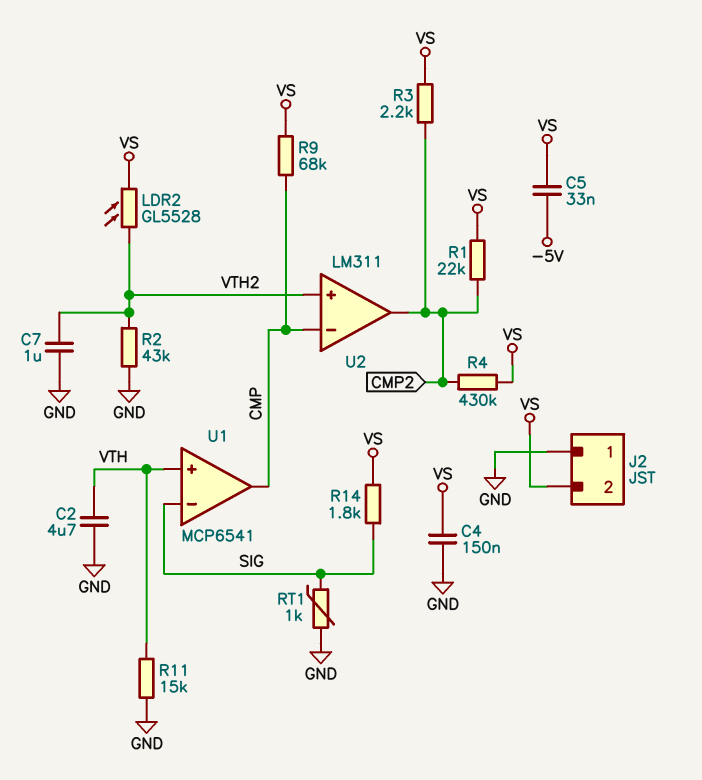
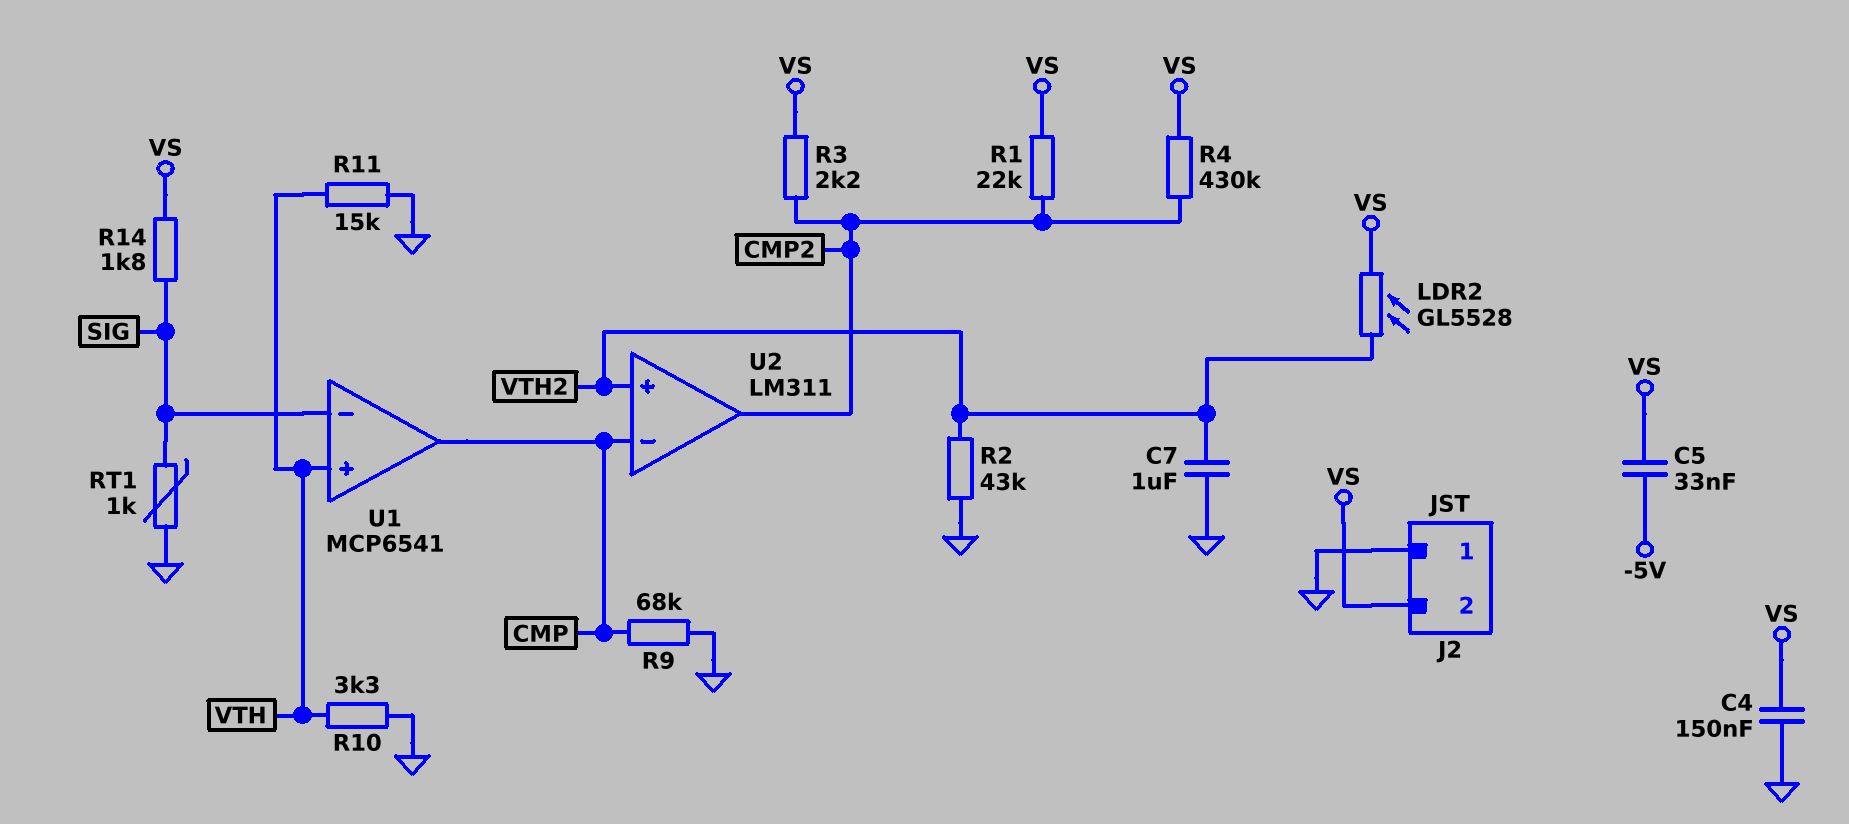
C2: 4.7uF (GND, VTH) -> none
R9: 68k (CMP, VS) -> 68k (CMP, GND)
R10: none -> 3.3k (GND, VTH)

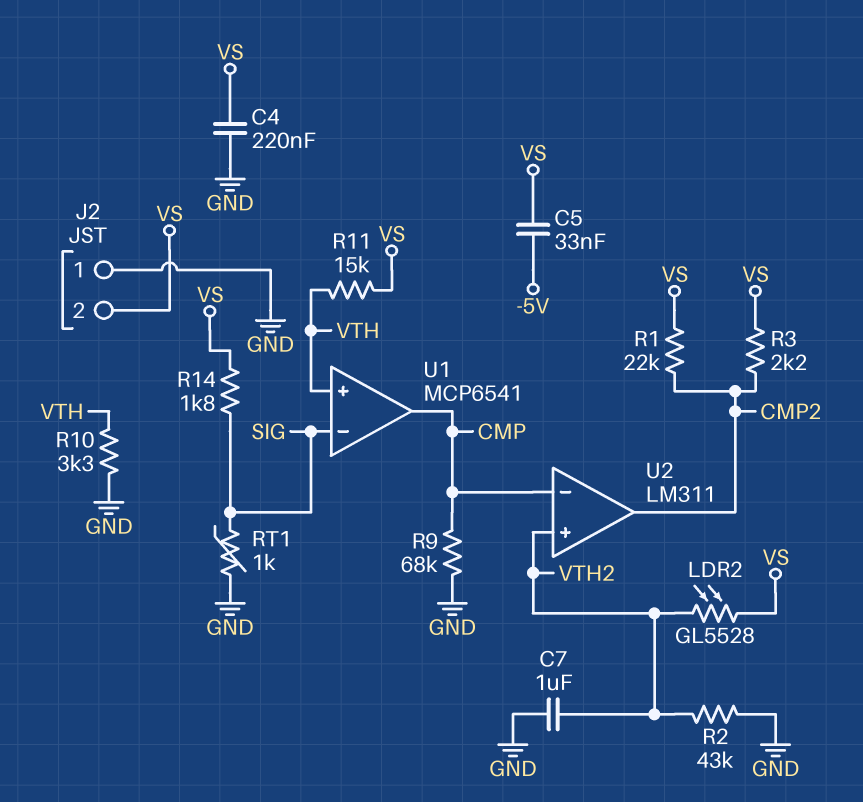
C4: 150nF (GND, VS) -> 220nF (GND, VS)
R4: 430k (CMP2, VS) -> none
R11: 15k (GND, VTH) -> 15k (VS, VTH)

